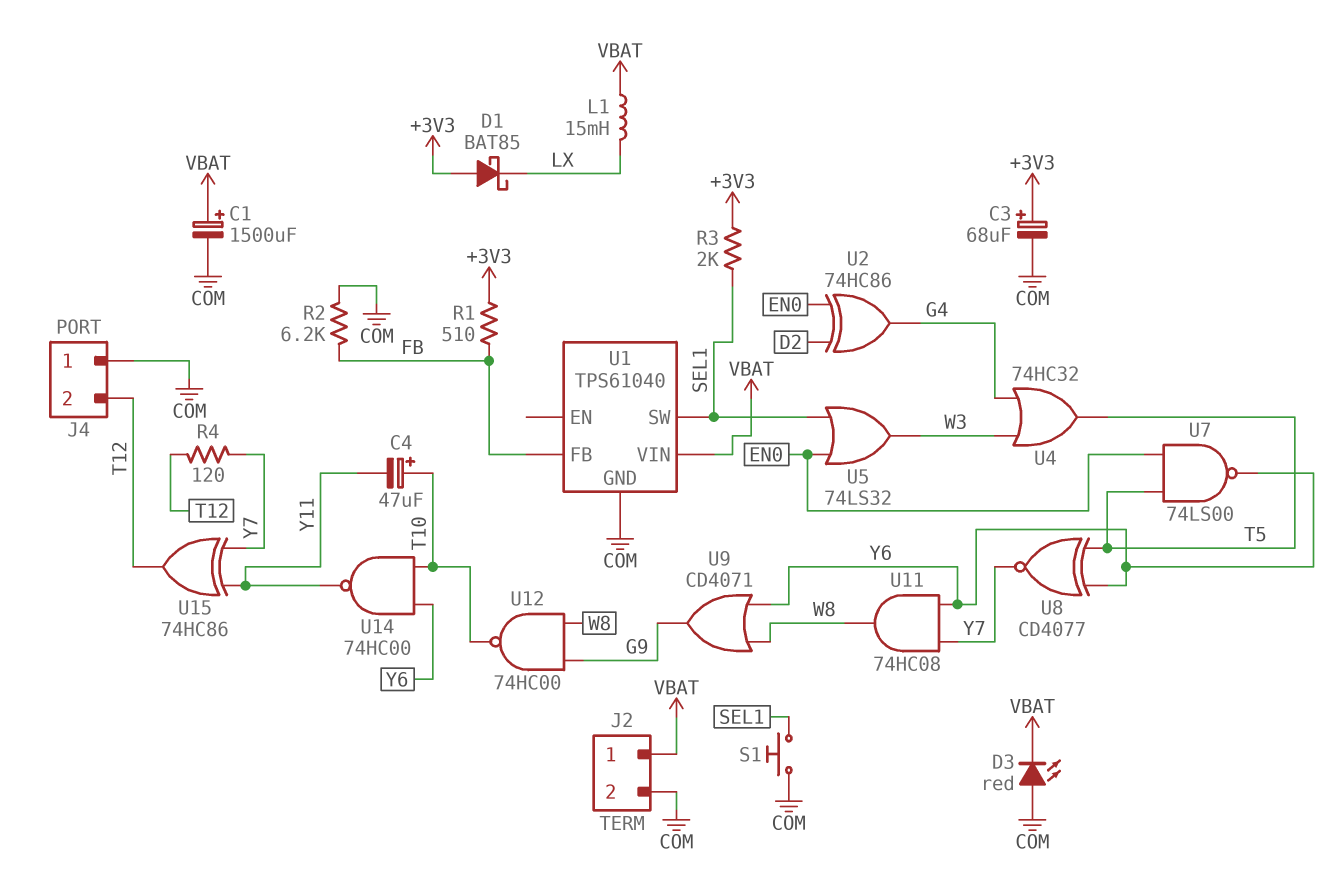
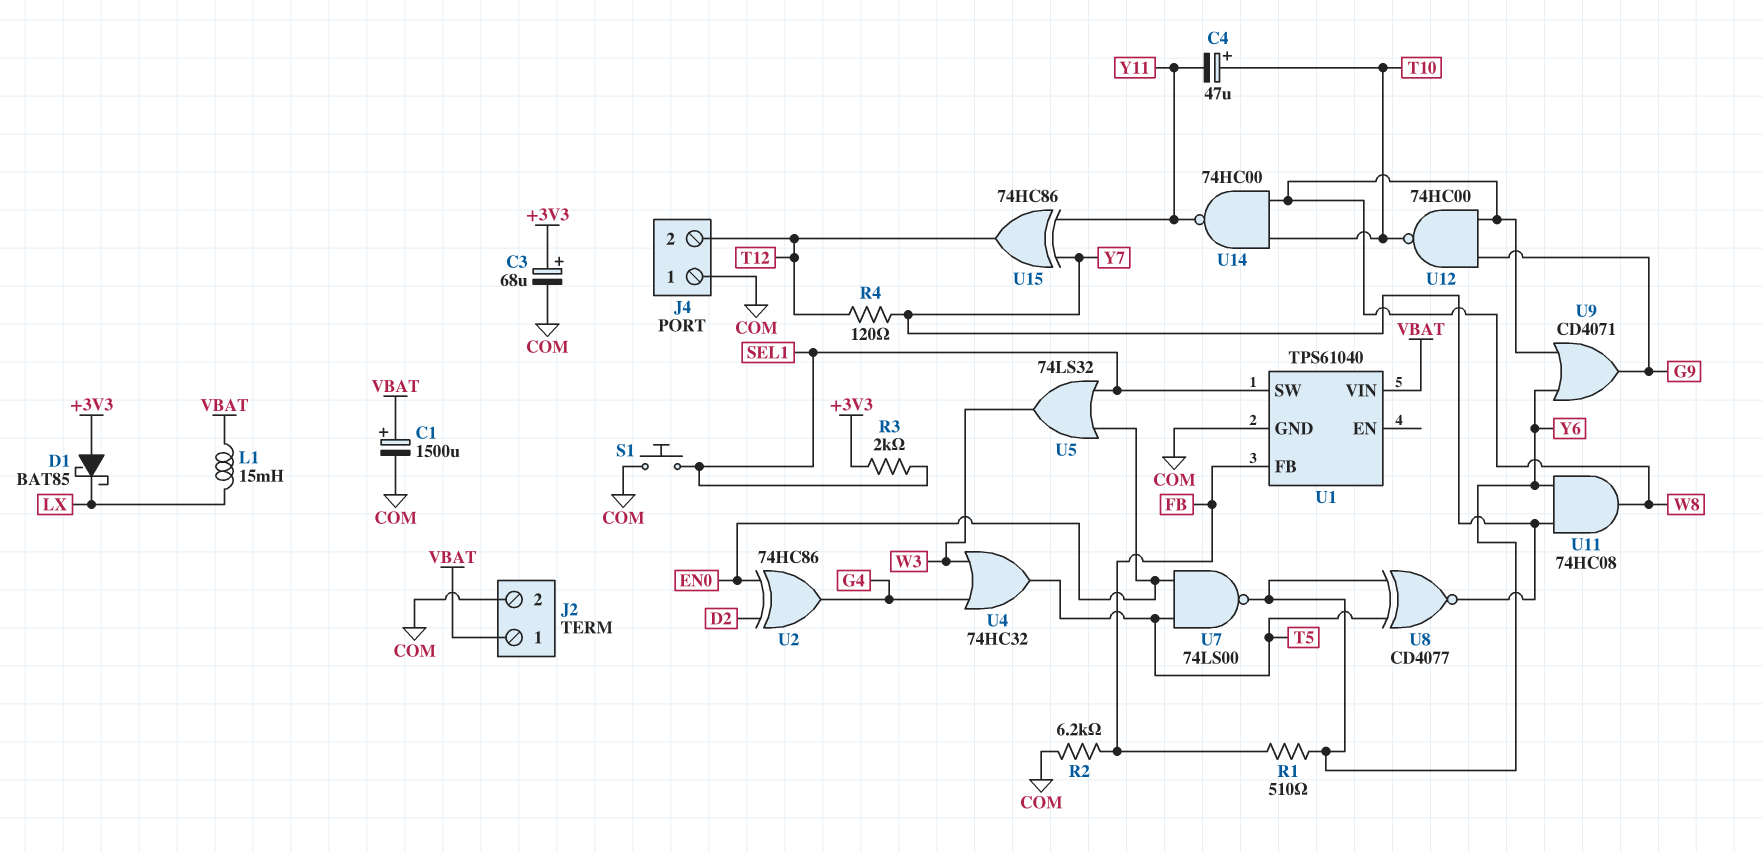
D3: LED red (A COM, K VBAT) -> none
R1: 510 (+3V3, FB) -> 510 (FB, Y6)
U14: NAND 74HC00 (in T10, in Y6, out Y11) -> NAND 74HC00 (in T10, in W8, out Y11)

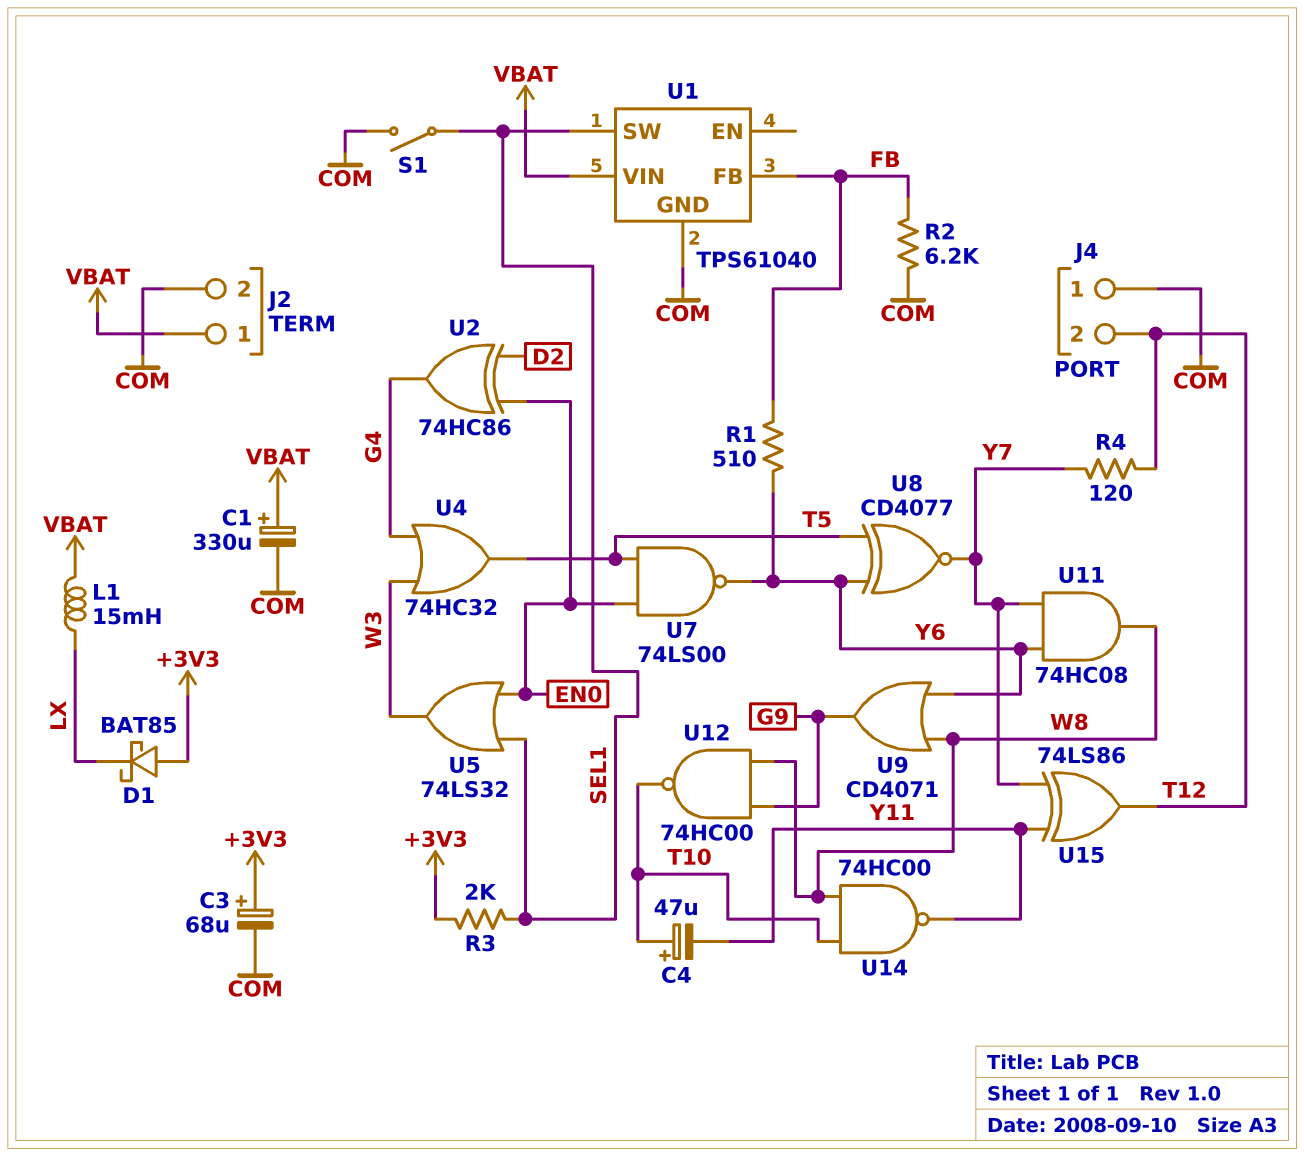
C1: 1500uF (plus VBAT, minus COM) -> 330uF (plus VBAT, minus COM)
S1: button (COM, SEL1) -> switch (COM, SEL1)
U15: XOR 74HC86 (in Y7, in Y11, out T12) -> XOR 74LS86 (in Y7, in Y11, out T12)

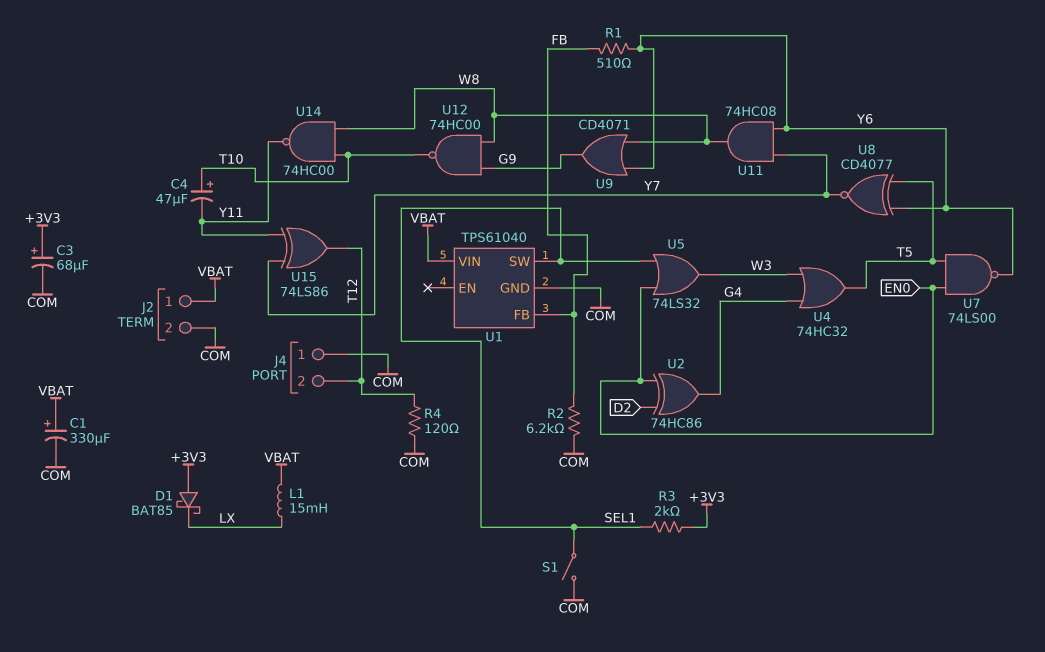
R4: 120 (T12, Y7) -> 120 (COM, T12)

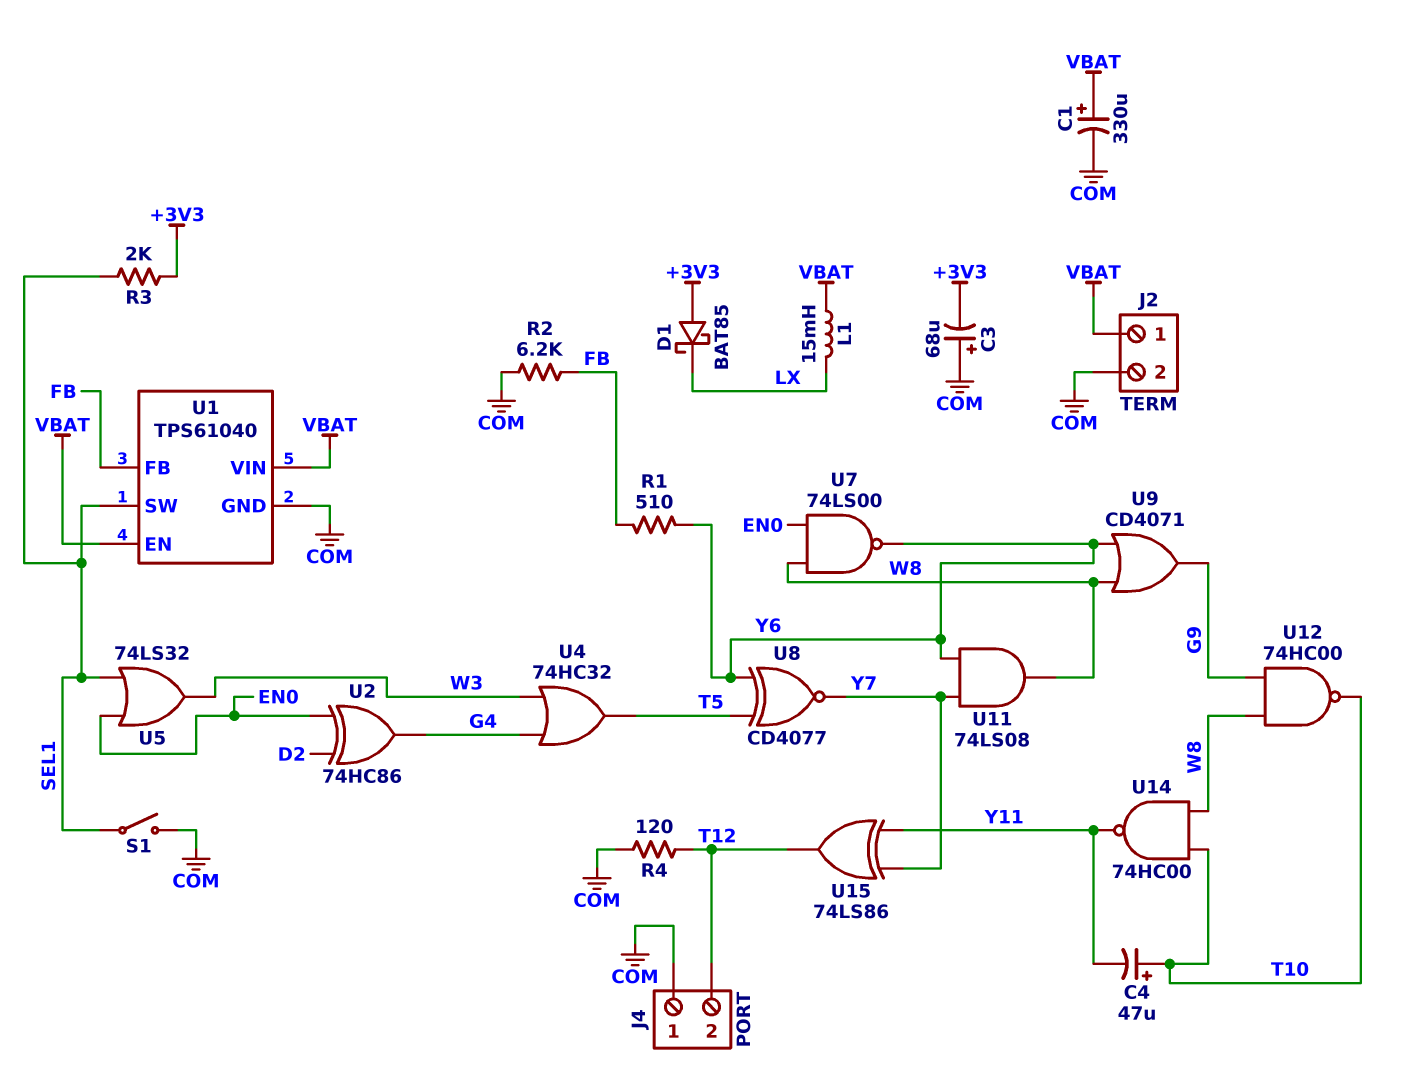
C3: 68uF (plus +3V3, minus COM) -> 68uF (plus COM, minus +3V3)
U1 pin EN: none -> VBAT
U7: NAND 74LS00 (in EN0, in T5, out Y6) -> NAND 74LS00 (in EN0, in W8, out Y6)
U11: AND 74HC08 (in Y6, in Y7, out W8) -> AND 74LS08 (in Y6, in Y7, out W8)

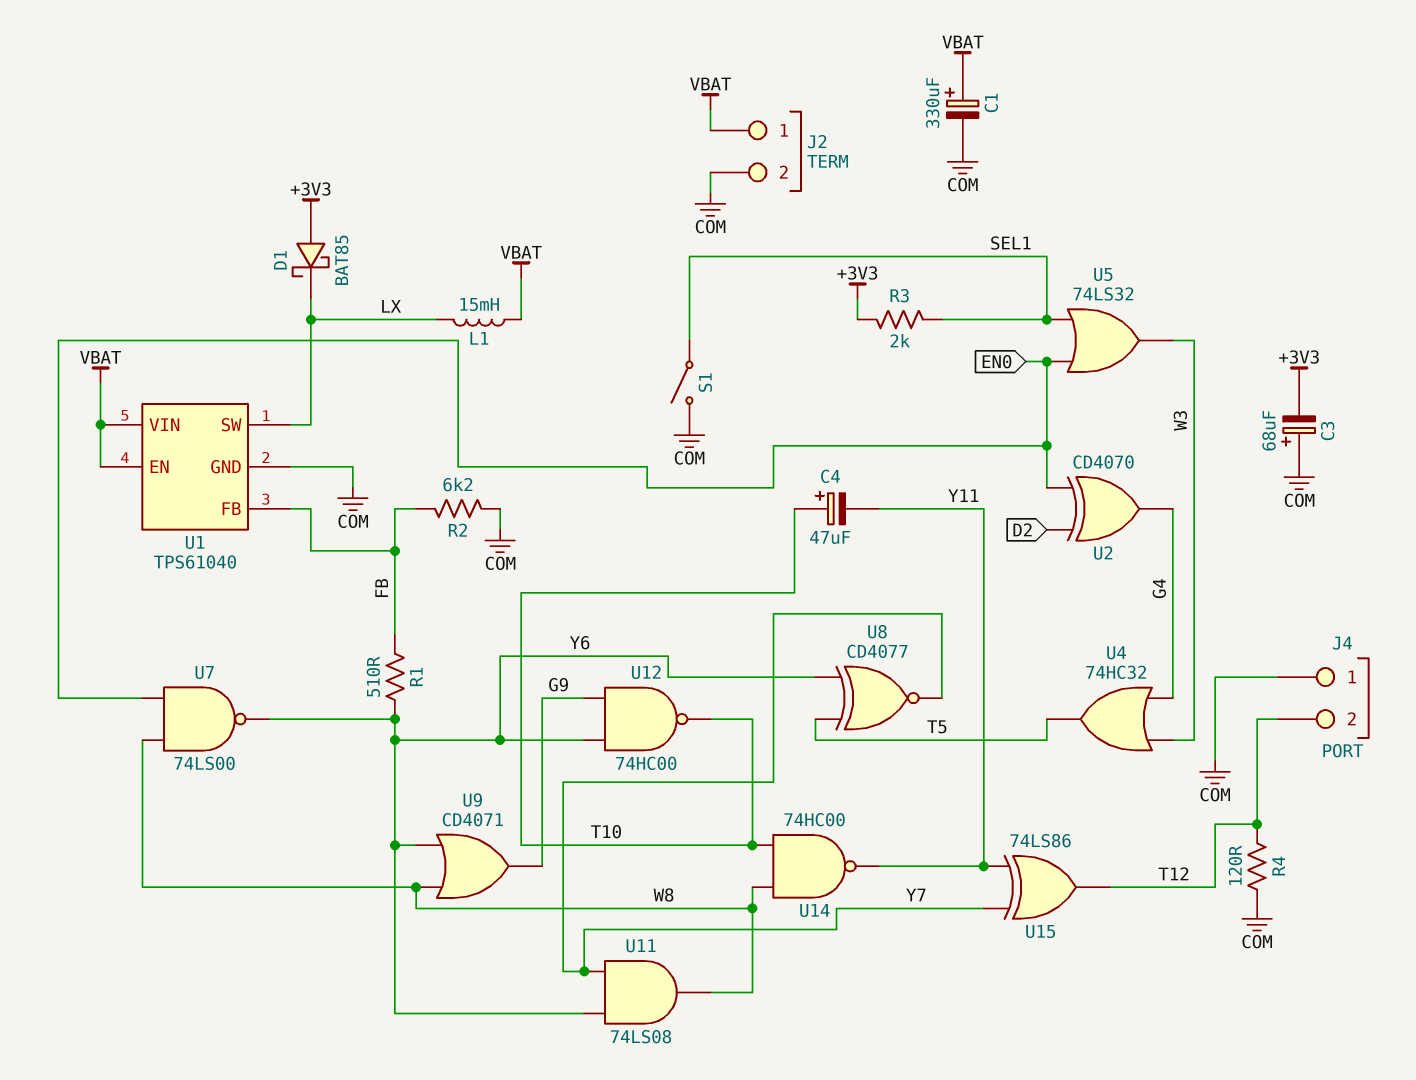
U1 pin SW: SEL1 -> LX
U2: XOR 74HC86 (in D2, in EN0, out G4) -> XOR CD4070 (in D2, in EN0, out G4)
U12: NAND 74HC00 (in G9, in W8, out T10) -> NAND 74HC00 (in G9, in Y6, out T10)

